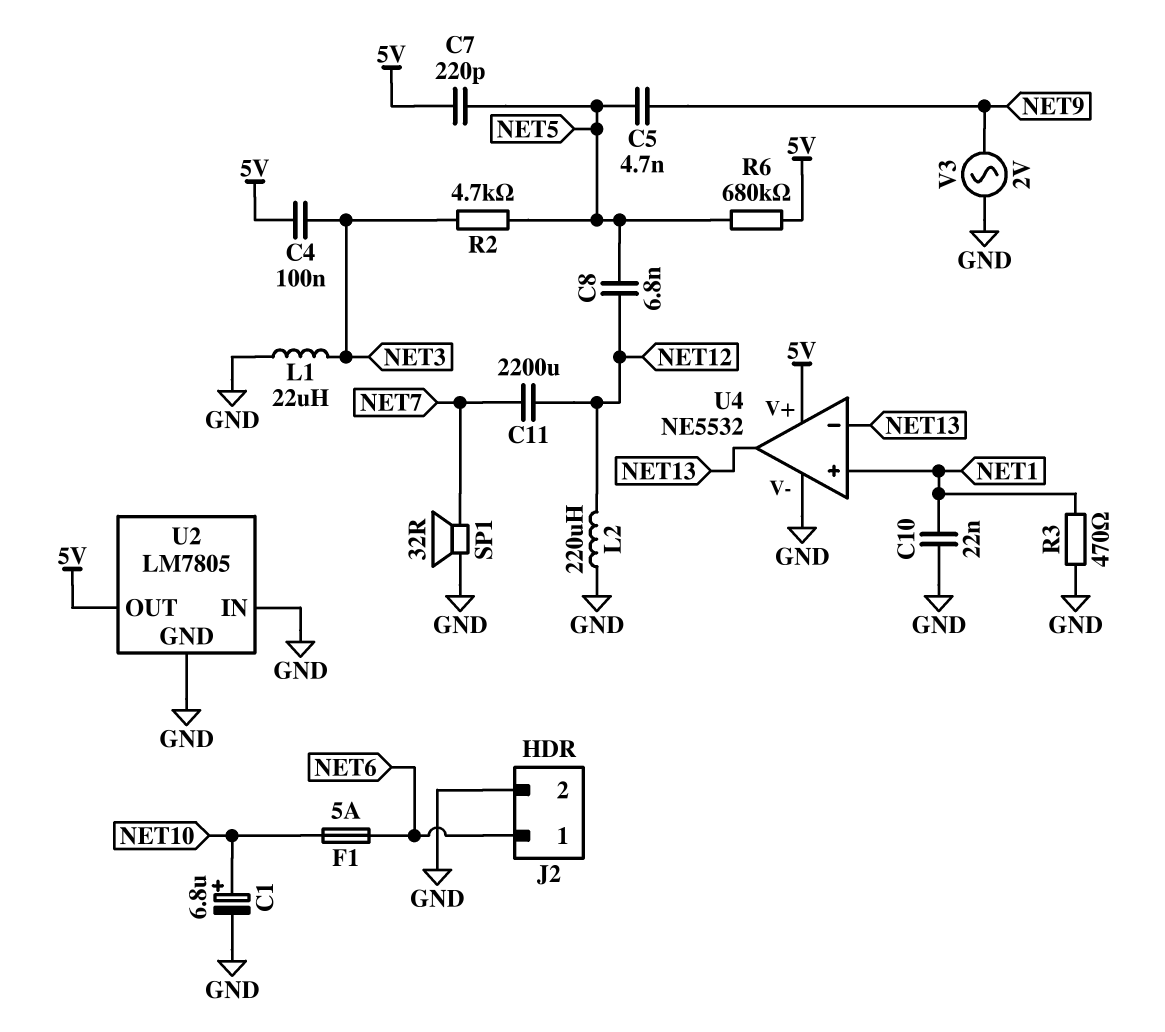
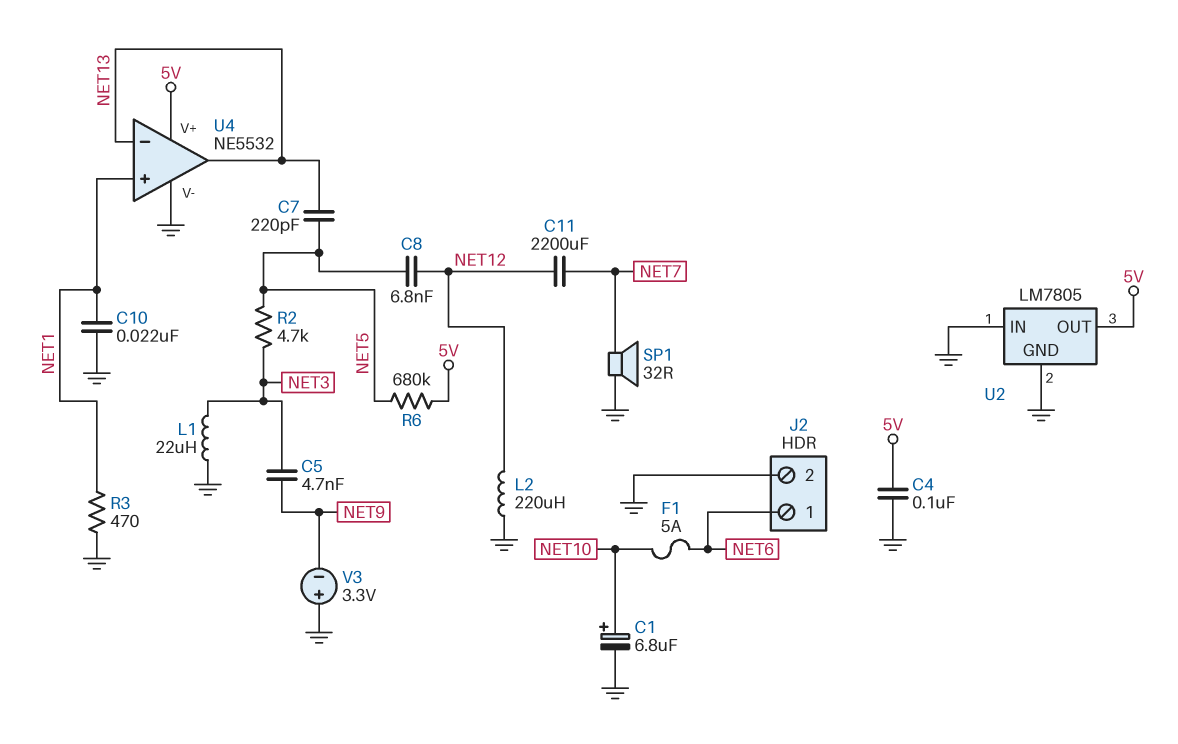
C4: 100nF (5V, NET3) -> 100nF (5V, GND)
C5: 4.7nF (NET5, NET9) -> 4.7nF (NET3, NET9)
C7: 220pF (5V, NET5) -> 220pF (NET5, NET13)
V3: AC 2V (GND, NET9) -> 3.3V (plus GND, minus NET9)

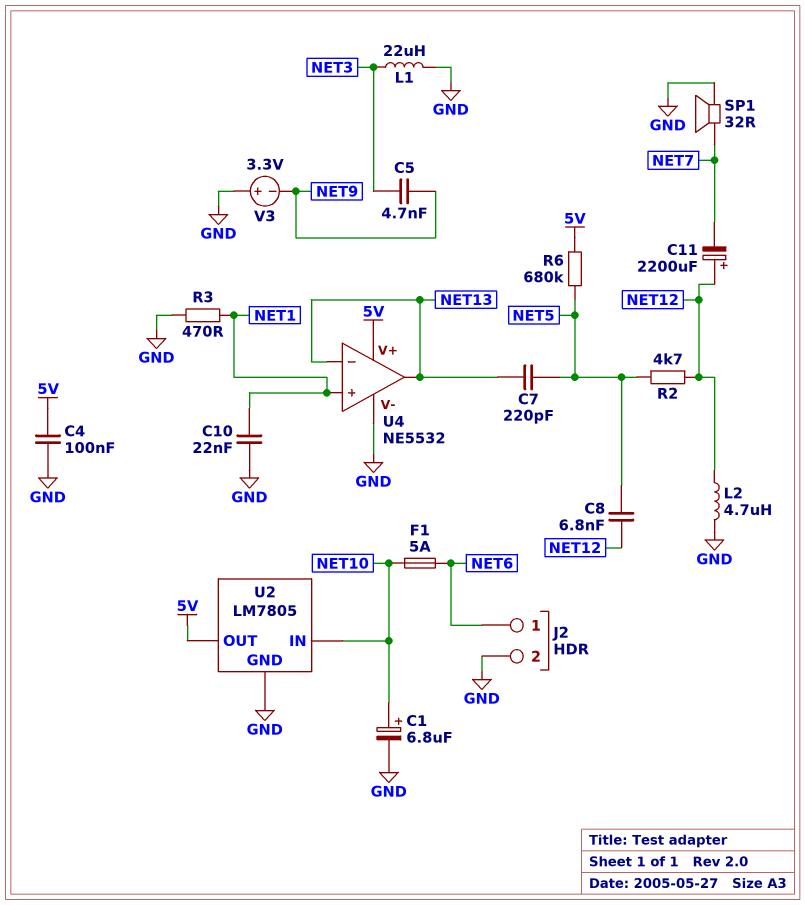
C11: 2200uF (NET7, NET12) -> 2200uF (plus NET12, minus NET7)
L2: 220uH (GND, NET12) -> 4.7uH (GND, NET12)
R2: 4.7k (NET3, NET5) -> 4.7k (NET5, NET12)
U2 pin IN: GND -> NET10

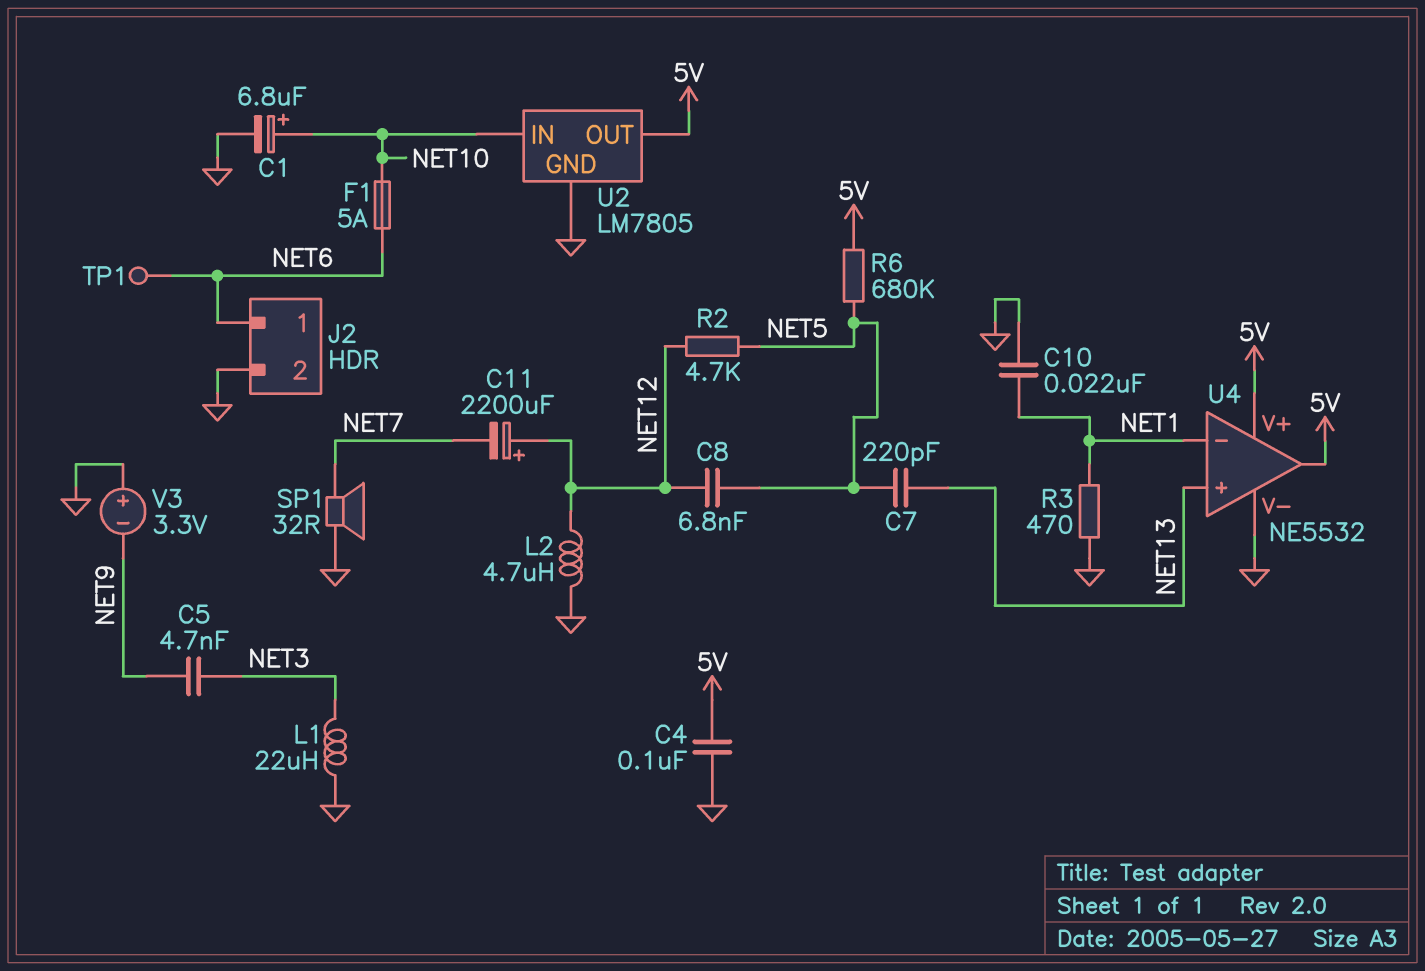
TP1: none -> test point (NET6)
U4 pin in+: NET1 -> NET13
U4 pin in-: NET13 -> NET1
U4 pin out: NET13 -> 5V

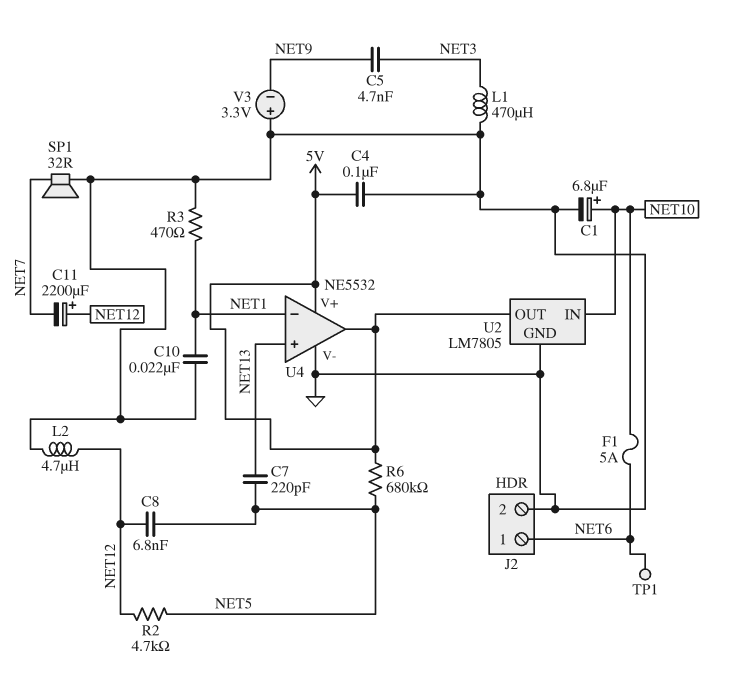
L1: 22uH (GND, NET3) -> 470uH (GND, NET3)

